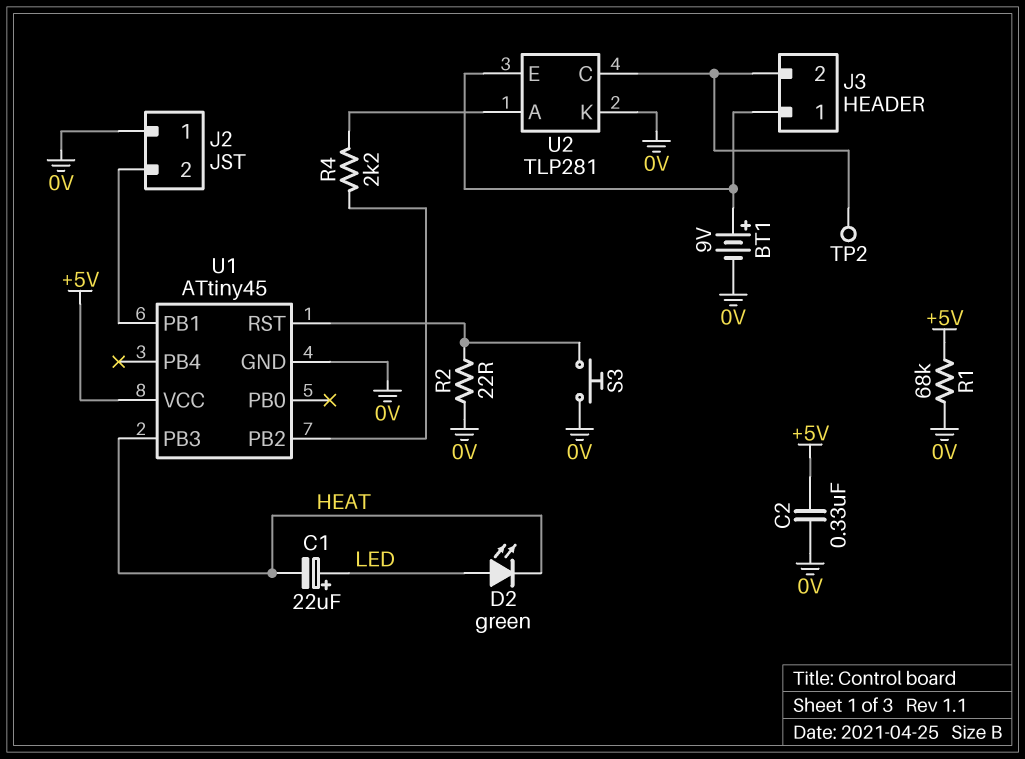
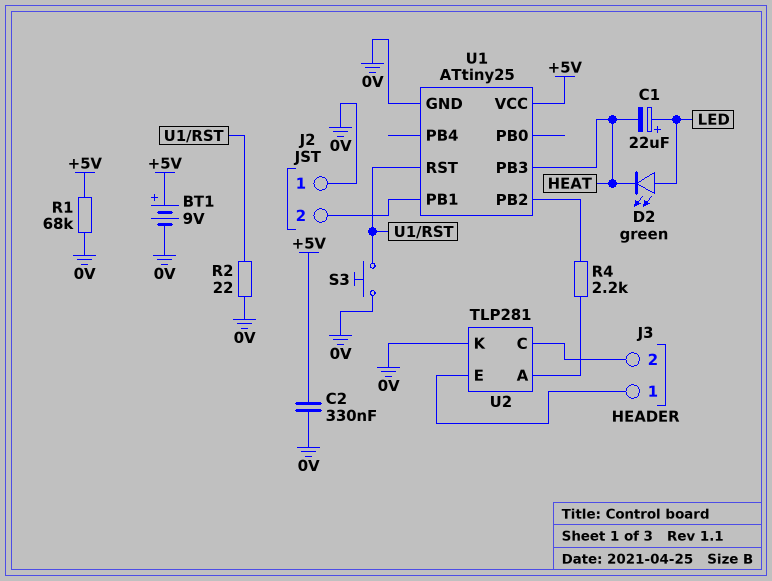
BT1: 9V (plus J3/1, minus 0V) -> 9V (plus +5V, minus 0V)
TP2: test point (J3/2) -> none
U1: ATtiny45 -> ATtiny25

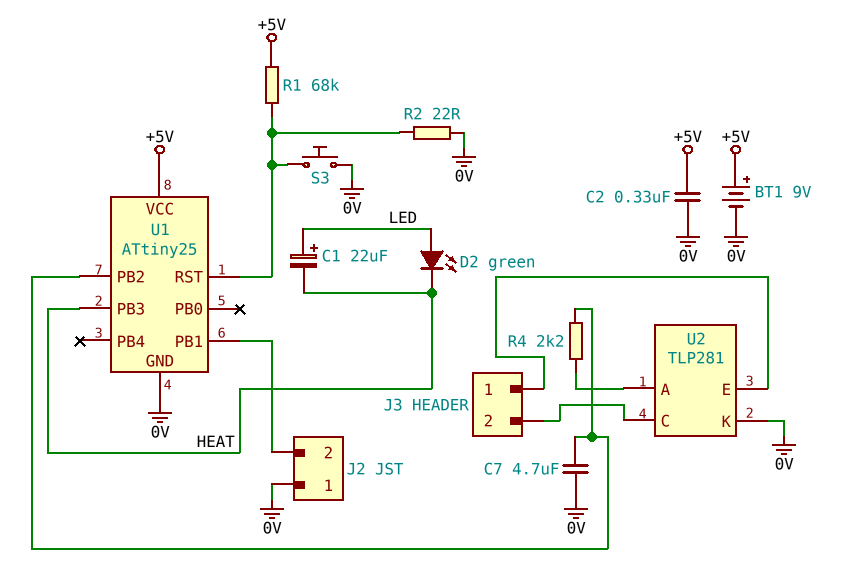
C7: none -> 4.7uF (0V, U1/PB2)
R1: 68k (+5V, 0V) -> 68k (+5V, U1/RST)

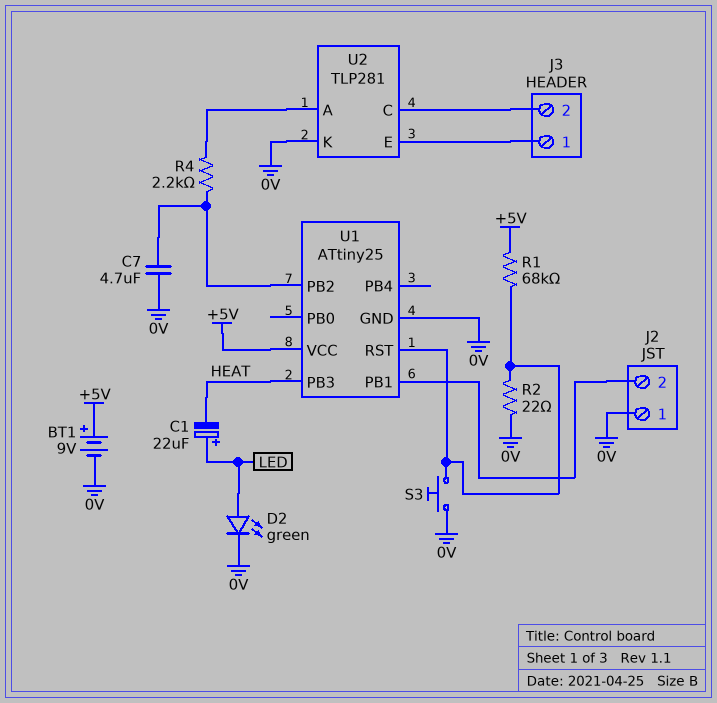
C2: 330nF (+5V, 0V) -> none
D2: LED green (A LED, K HEAT) -> LED green (A LED, K 0V)

